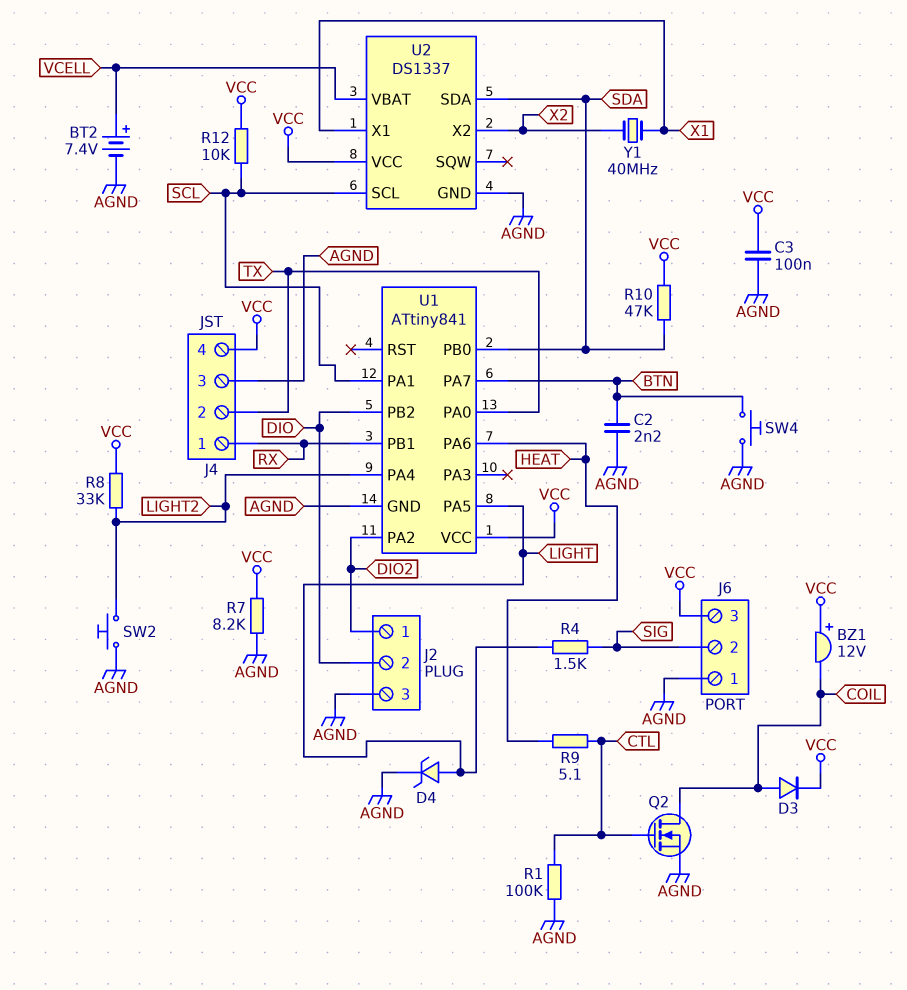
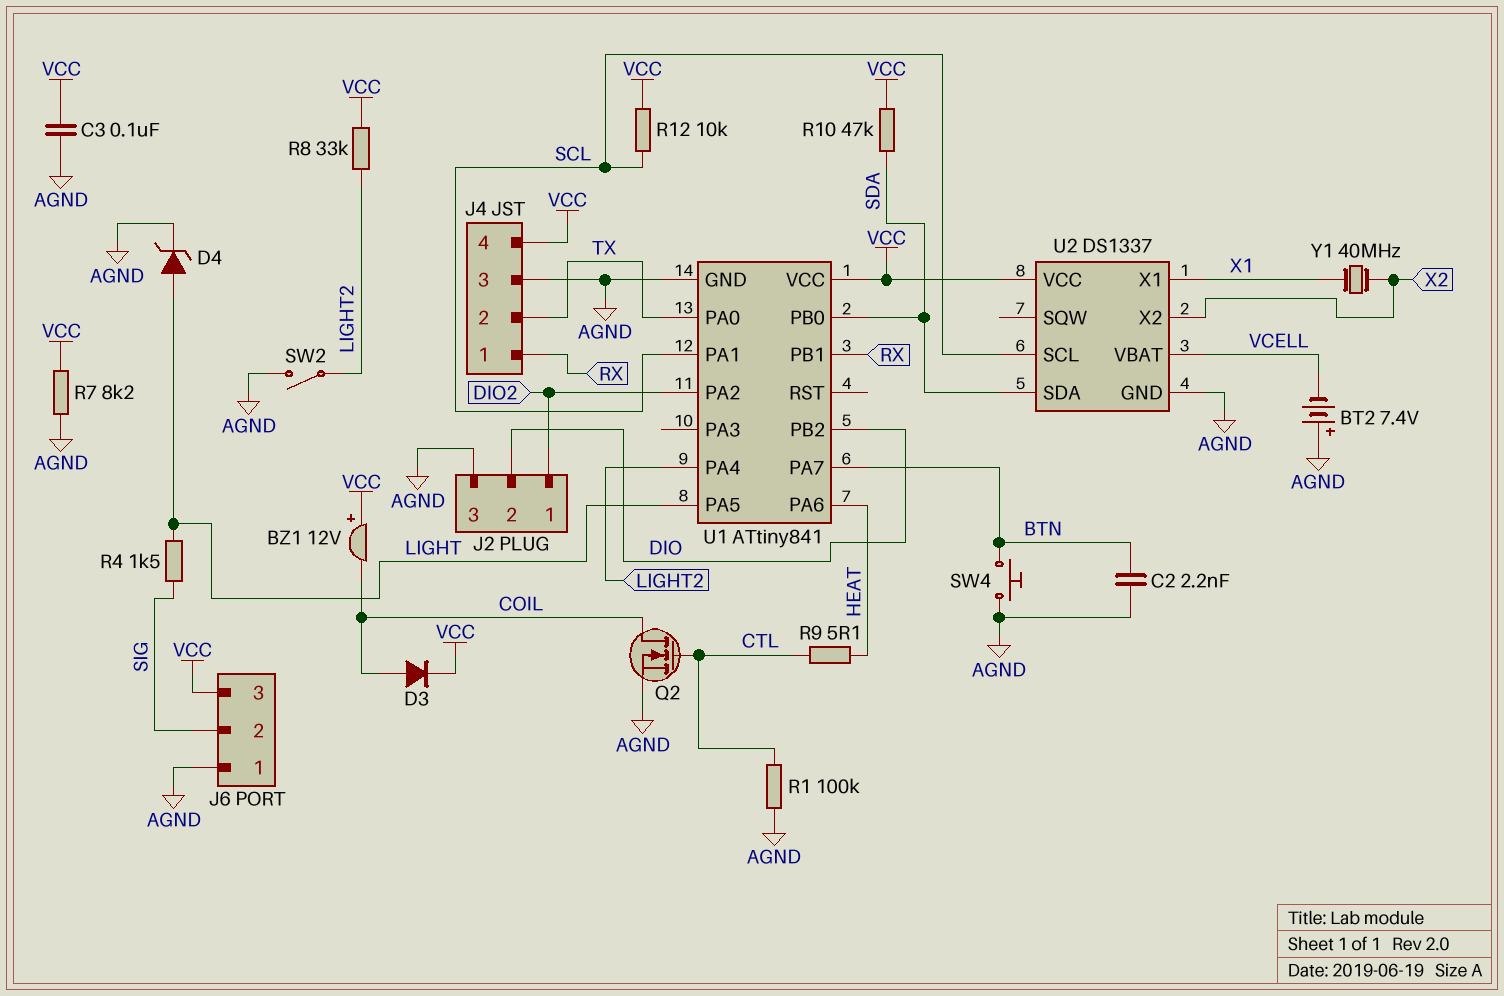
BT2: 7.4V (plus VCELL, minus AGND) -> 7.4V (plus AGND, minus VCELL)
SW2: button (AGND, LIGHT2) -> switch (AGND, LIGHT2)

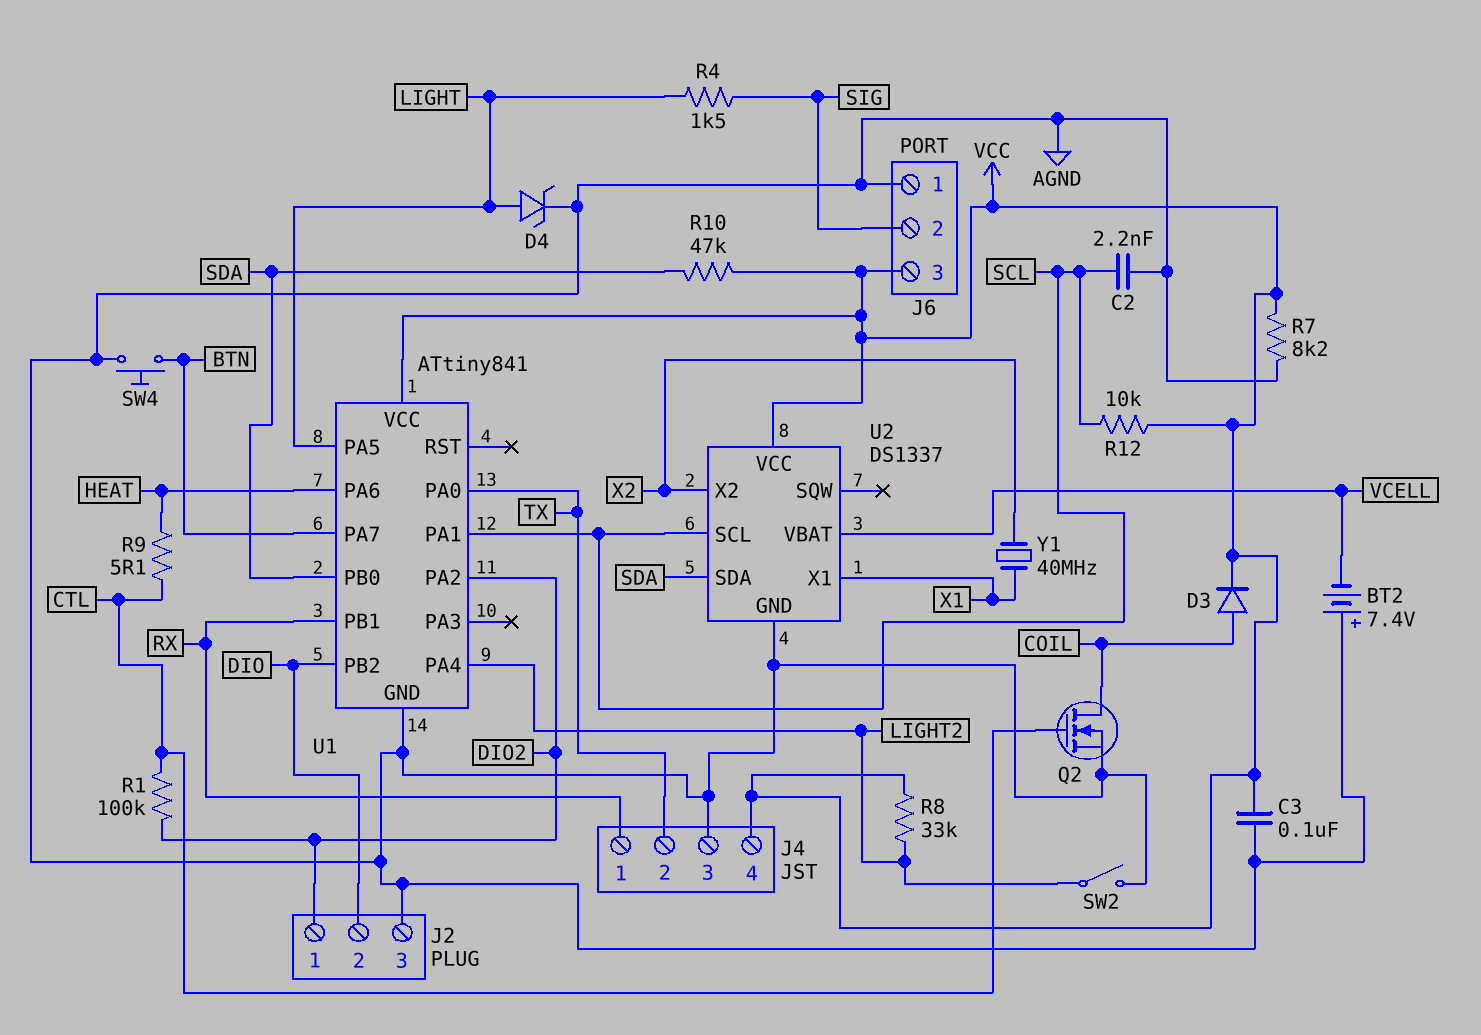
BZ1: buzzer 12V (plus VCC, minus COIL) -> none
C2: 2.2nF (AGND, BTN) -> 2.2nF (AGND, SCL)
R1: 100k (AGND, CTL) -> 100k (CTL, DIO2)

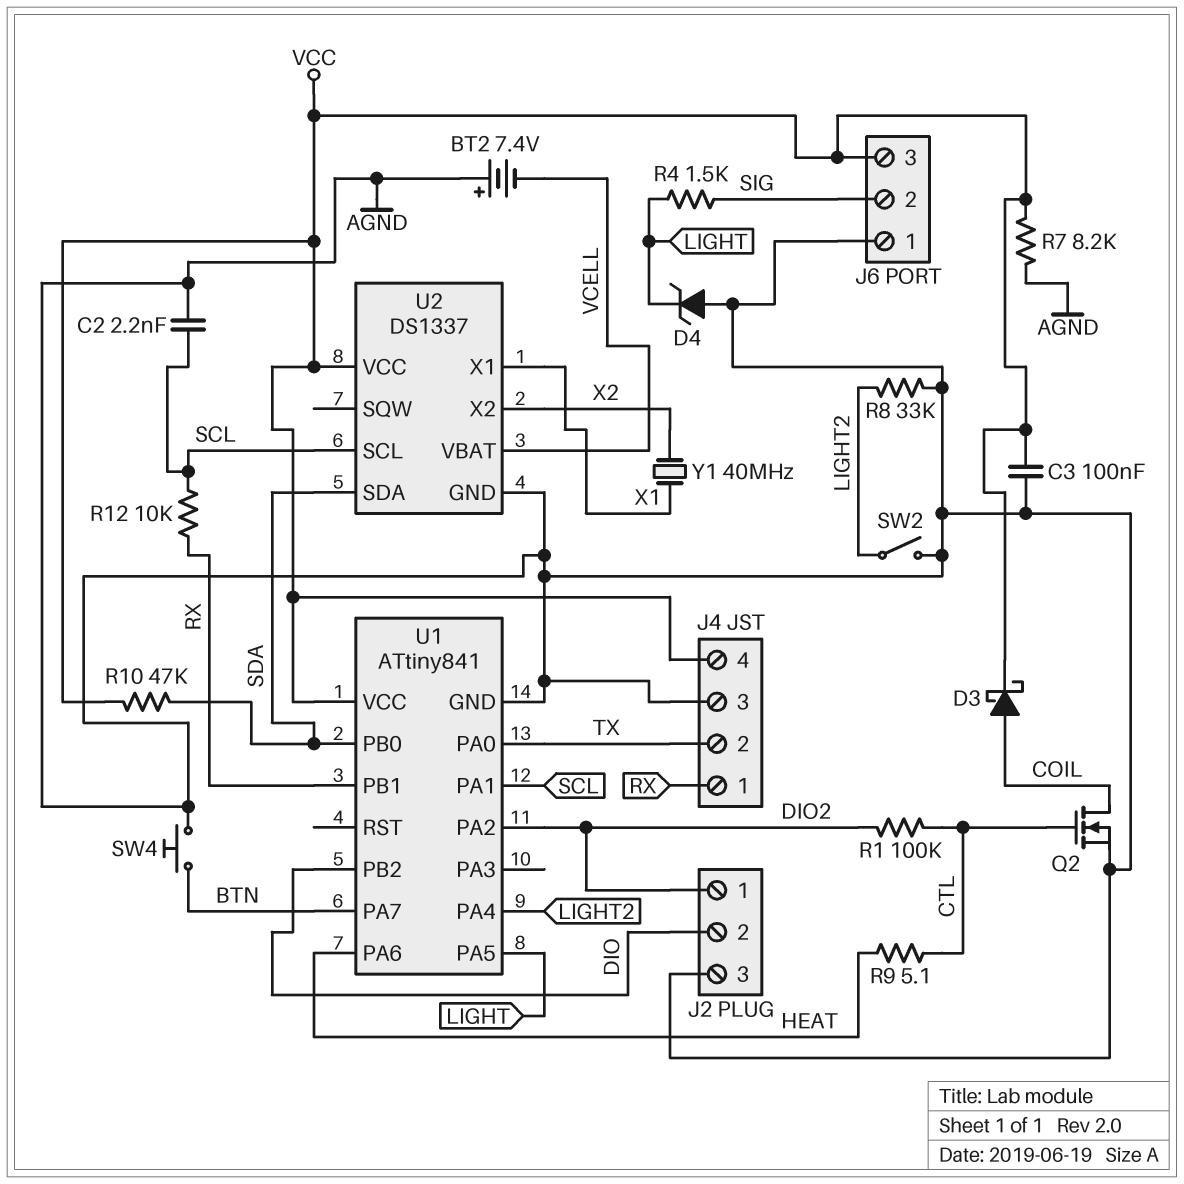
D3: diode (A COIL, K VCC) -> schottky (A COIL, K VCC)
D4: zener (A LIGHT, K AGND) -> zener (A AGND, K LIGHT)
R8: 33k (LIGHT2, VCC) -> 33k (AGND, LIGHT2)
R12: 10k (SCL, VCC) -> 10k (RX, SCL)

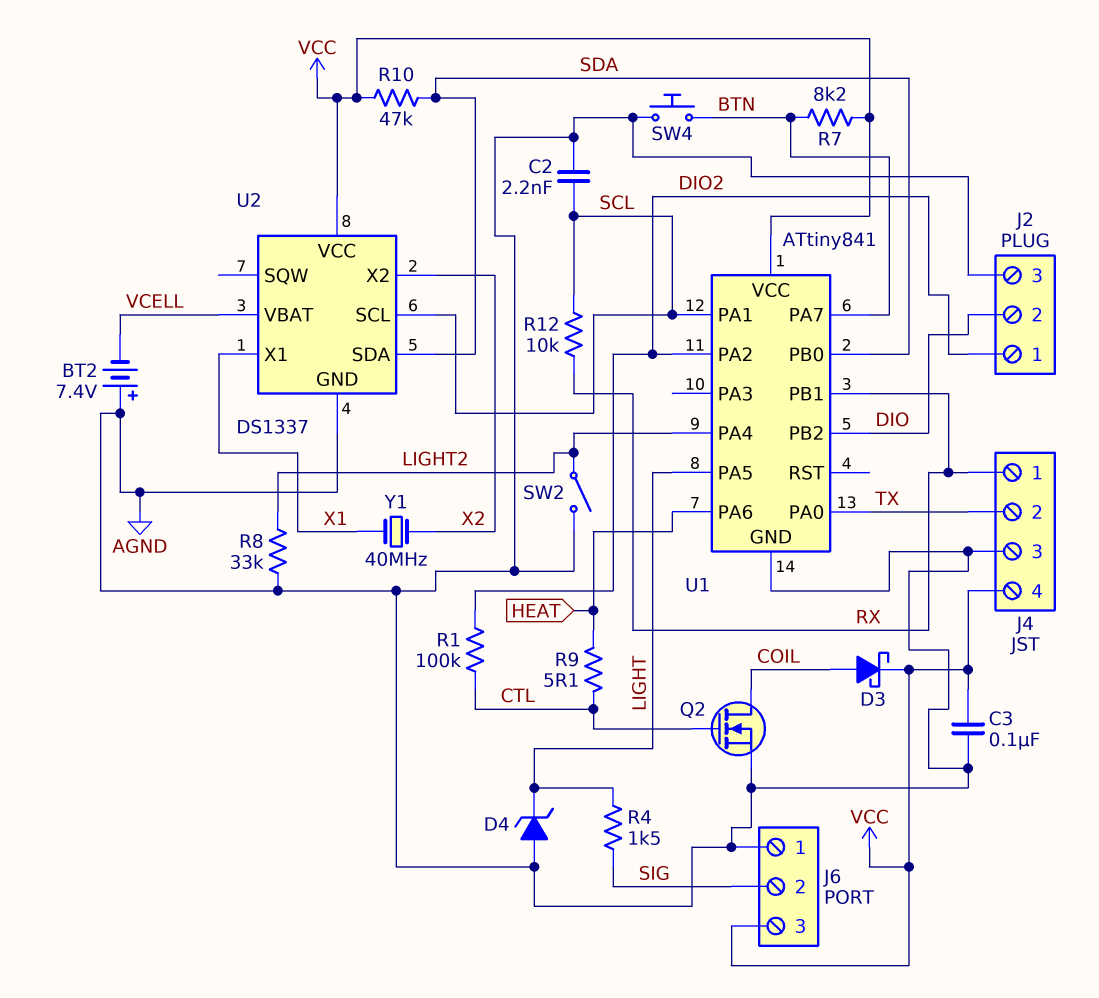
R7: 8.2k (AGND, VCC) -> 8.2k (BTN, VCC)

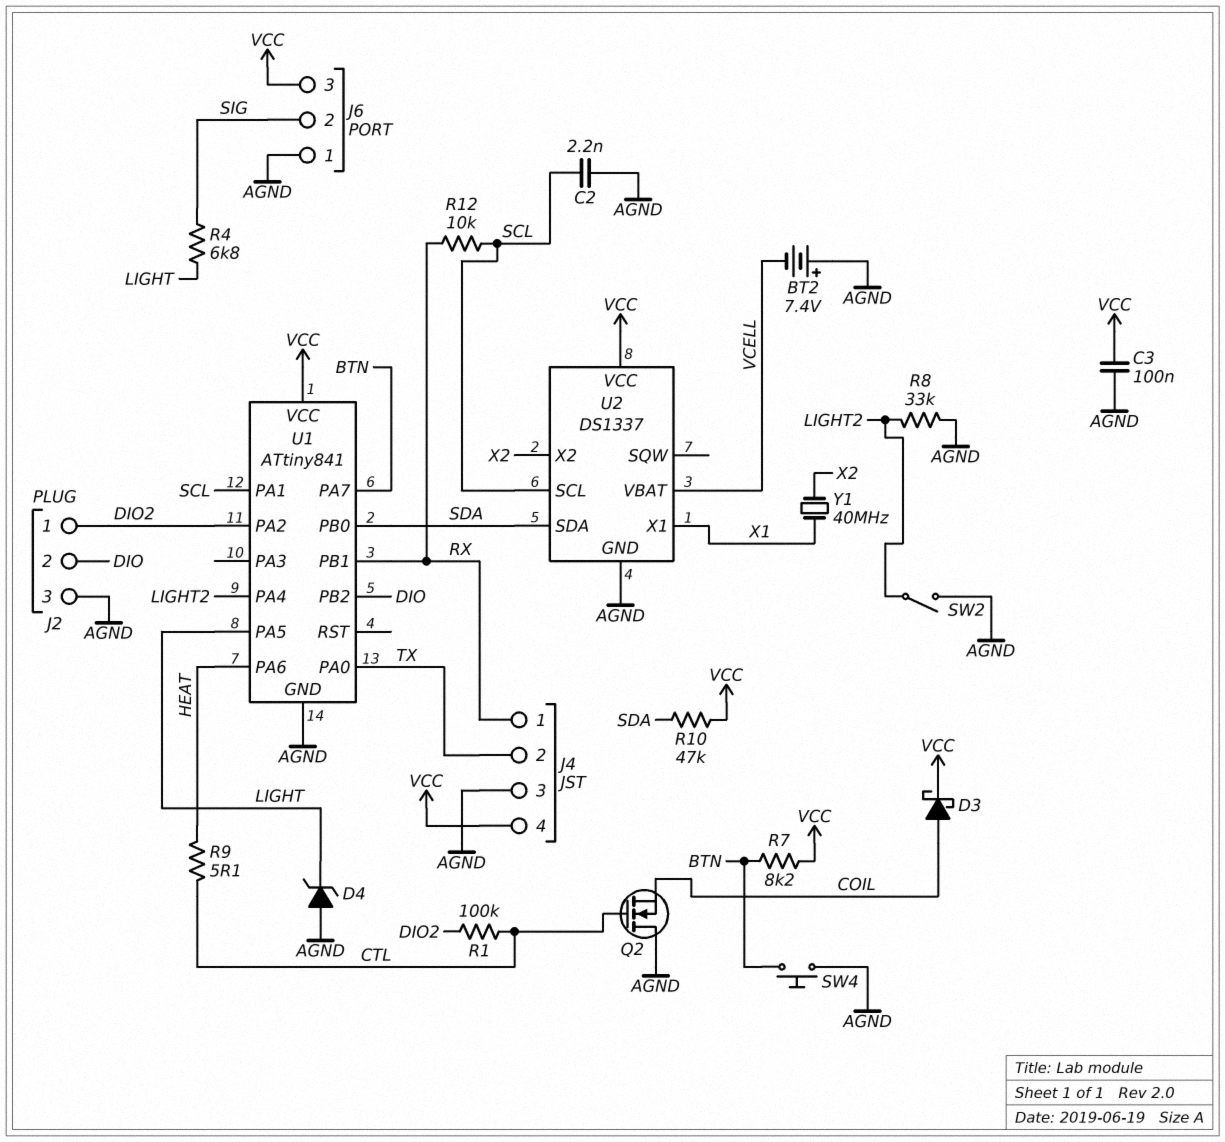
Q2: NMOS (G CTL, D COIL, S AGND) -> NMOS (G CTL, D AGND, S COIL)
R4: 1.5k (LIGHT, SIG) -> 6.8k (LIGHT, SIG)

